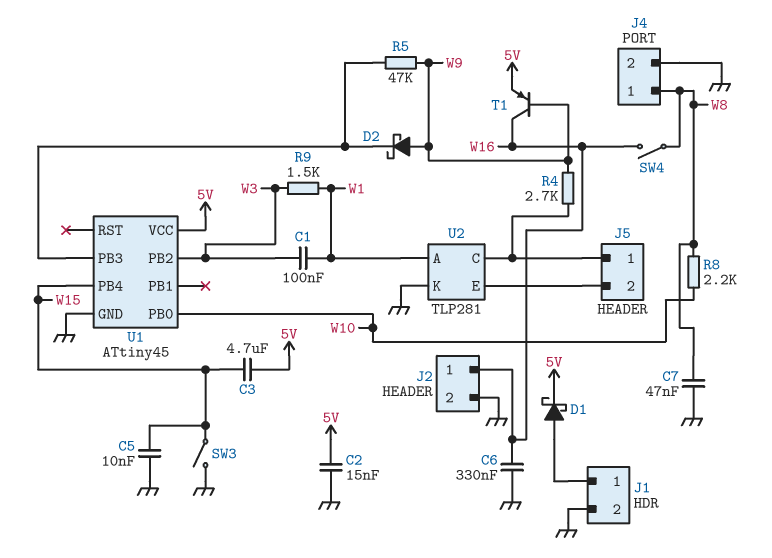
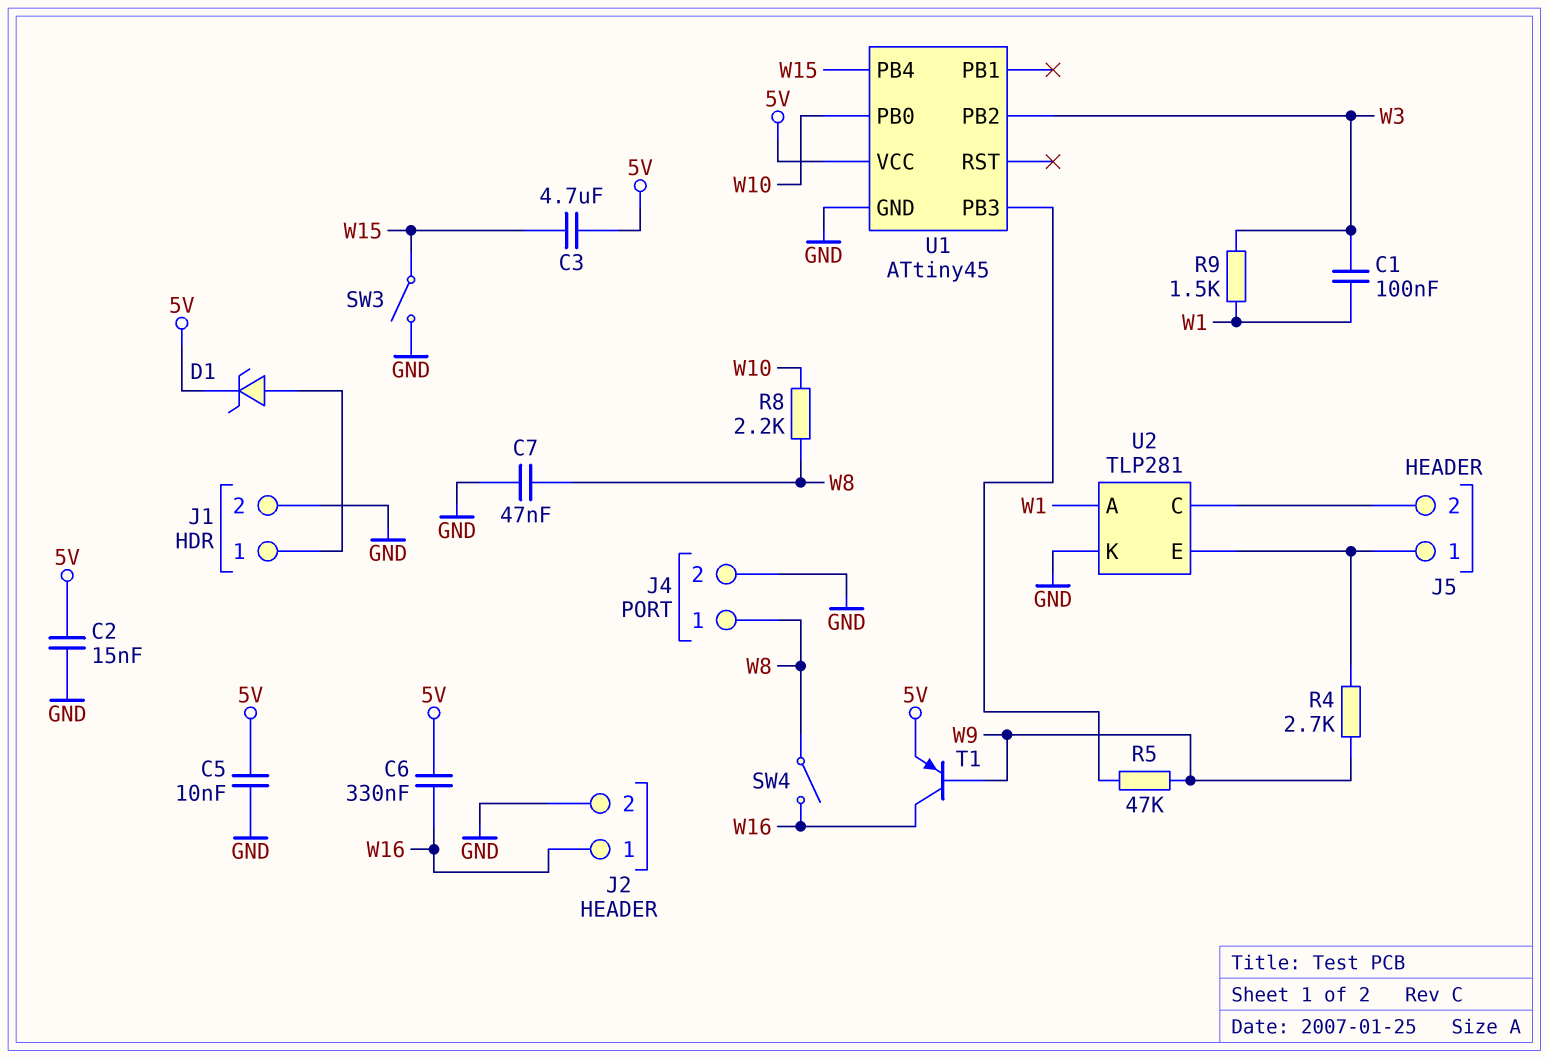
C5: 10nF (GND, W15) -> 10nF (5V, GND)
C6: 330nF (GND, W16) -> 330nF (5V, W16)
D1: schottky (A J1/1, K 5V) -> zener (A J1/1, K 5V)
D2: schottky (A W9, K U1/PB3) -> none
U2 pin C: J5/1 -> J5/2
U2 pin E: J5/2 -> J5/1

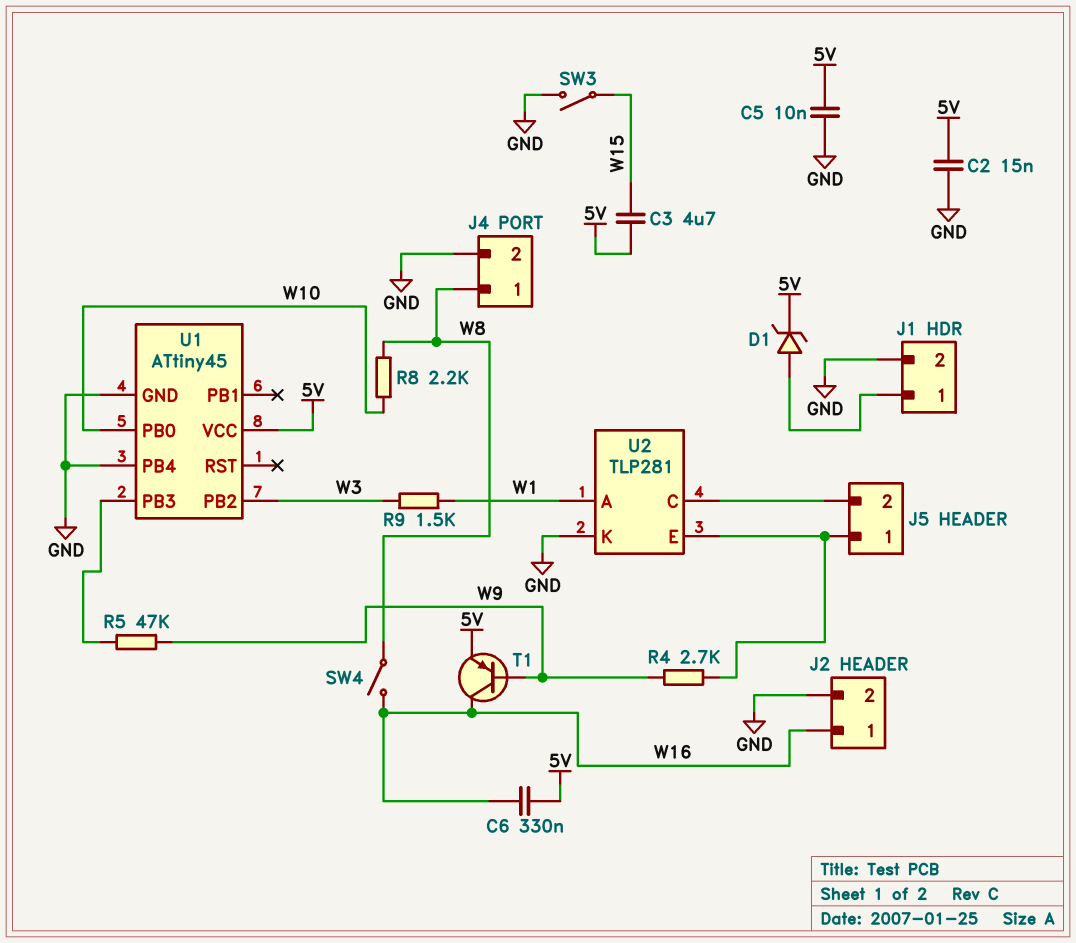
C1: 100nF (W1, W3) -> none
C7: 47nF (GND, W8) -> none
U1 pin PB4: W15 -> GND

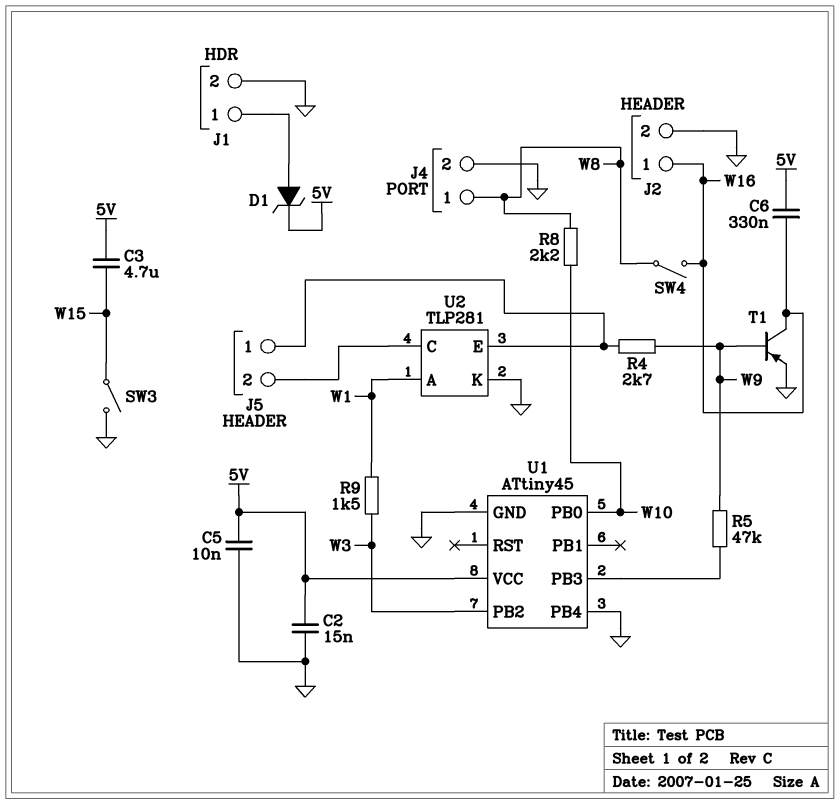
T1: PNP (B W9, C W16, E 5V) -> PNP (B W9, C W16, E GND)

